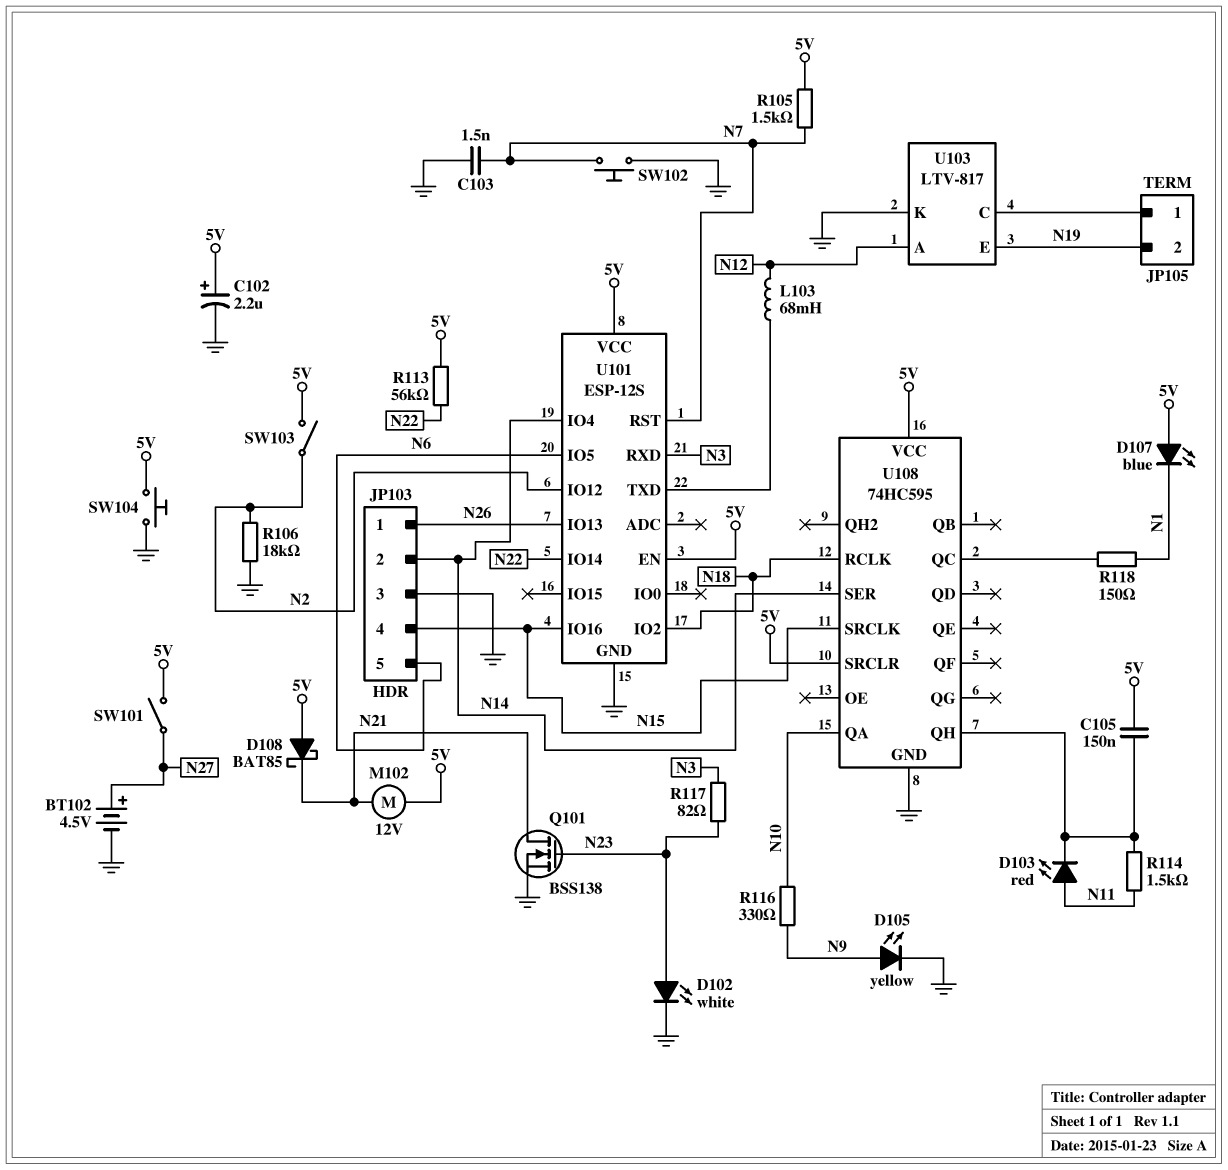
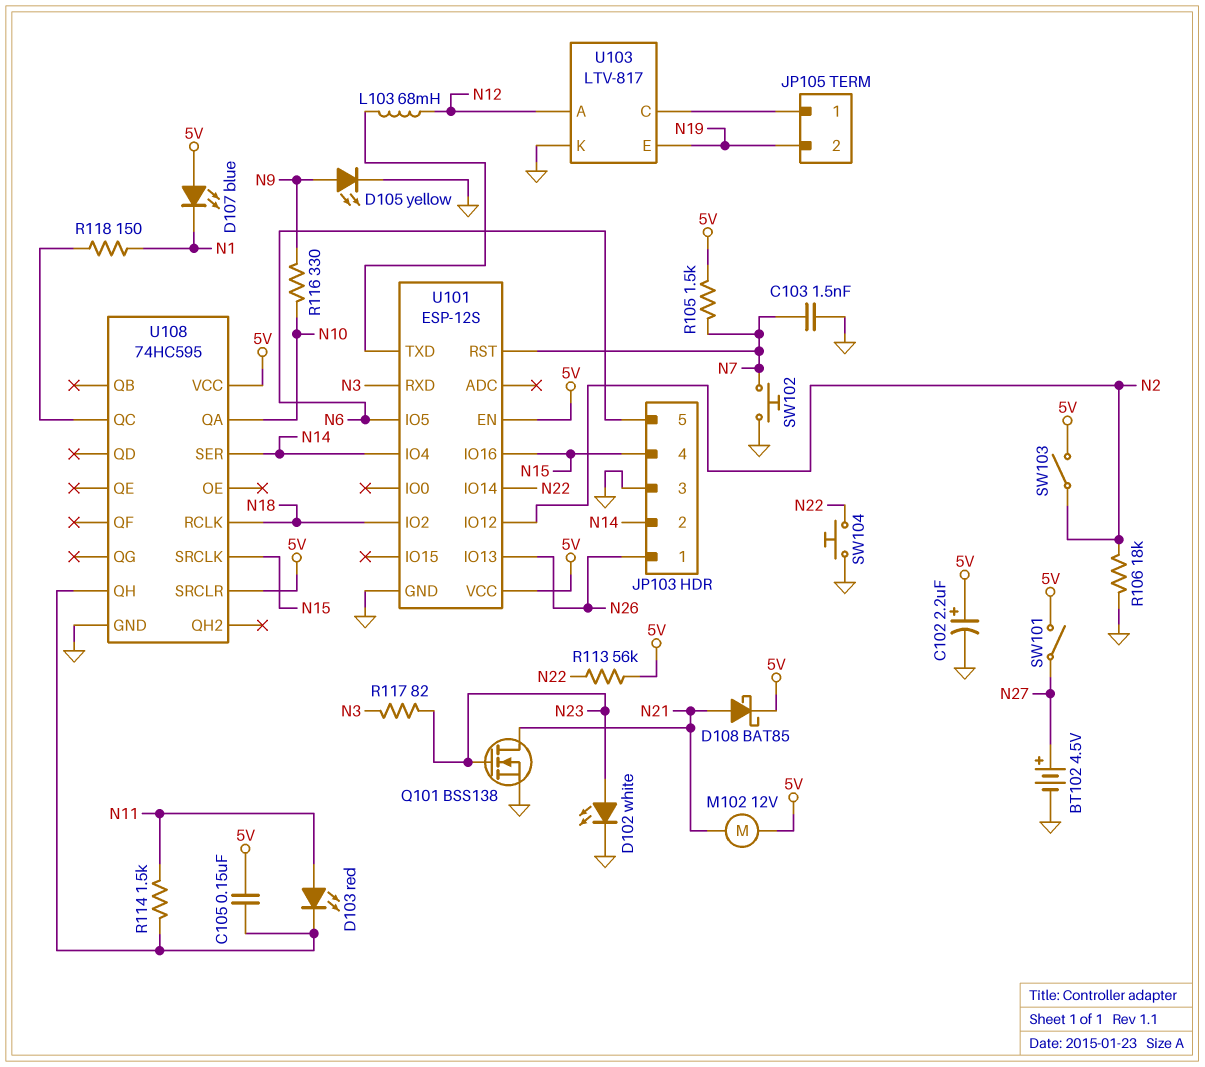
D108: schottky BAT85 (A 5V, K N21) -> schottky BAT85 (A N21, K 5V)
SW104: button (5V, GND) -> button (GND, N22)

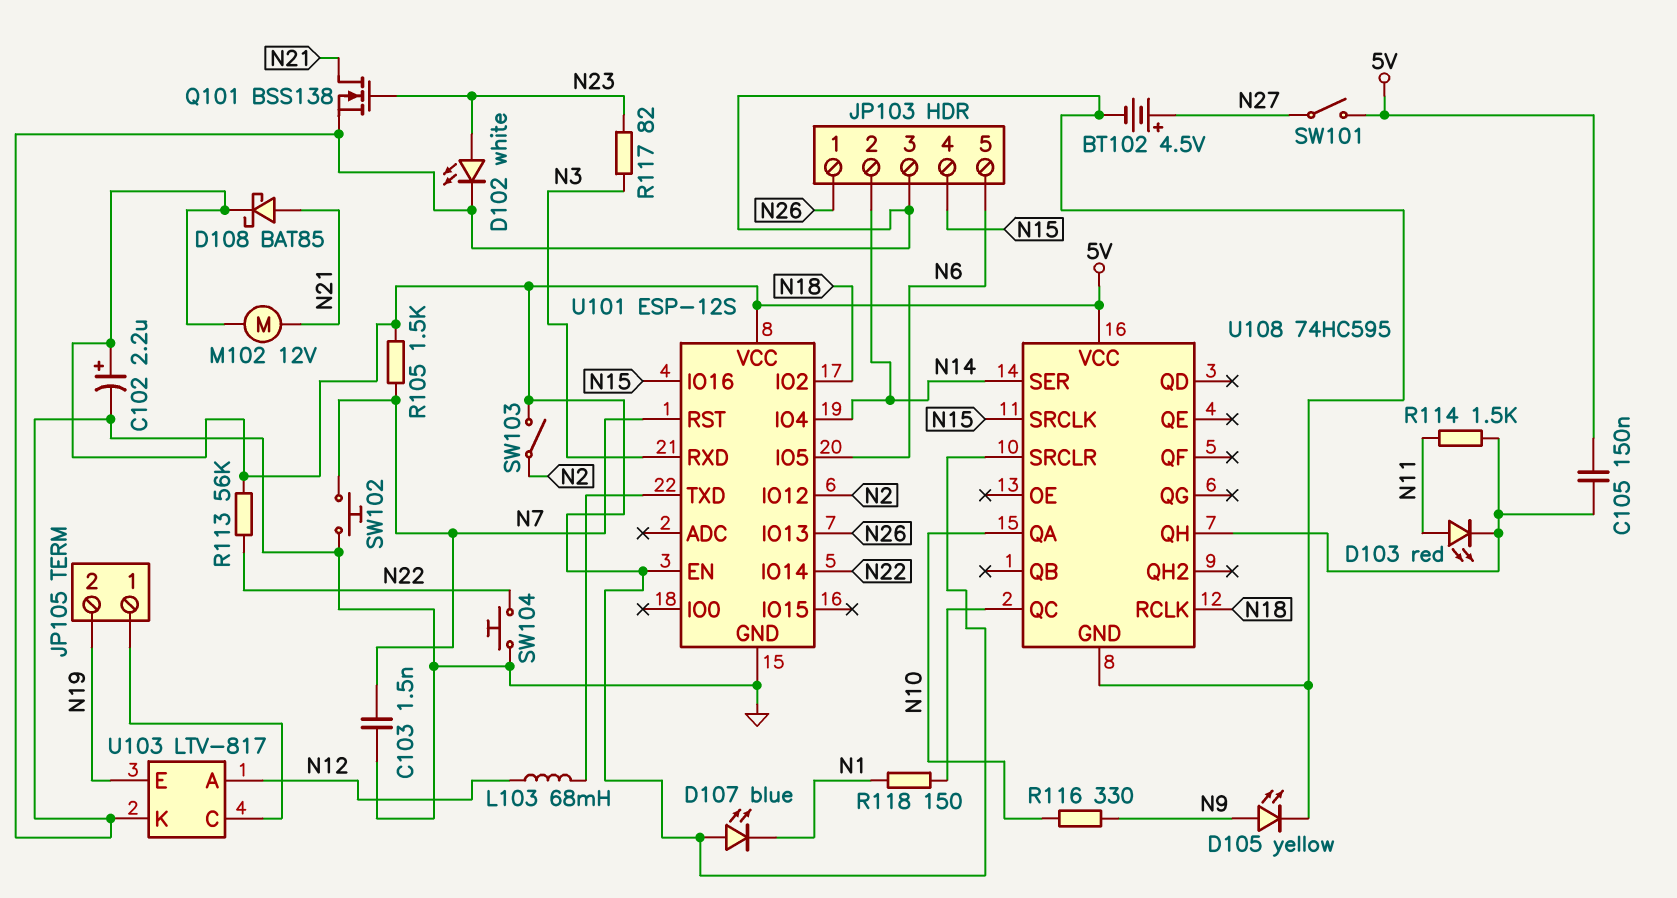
R106: 18k (GND, N2) -> none

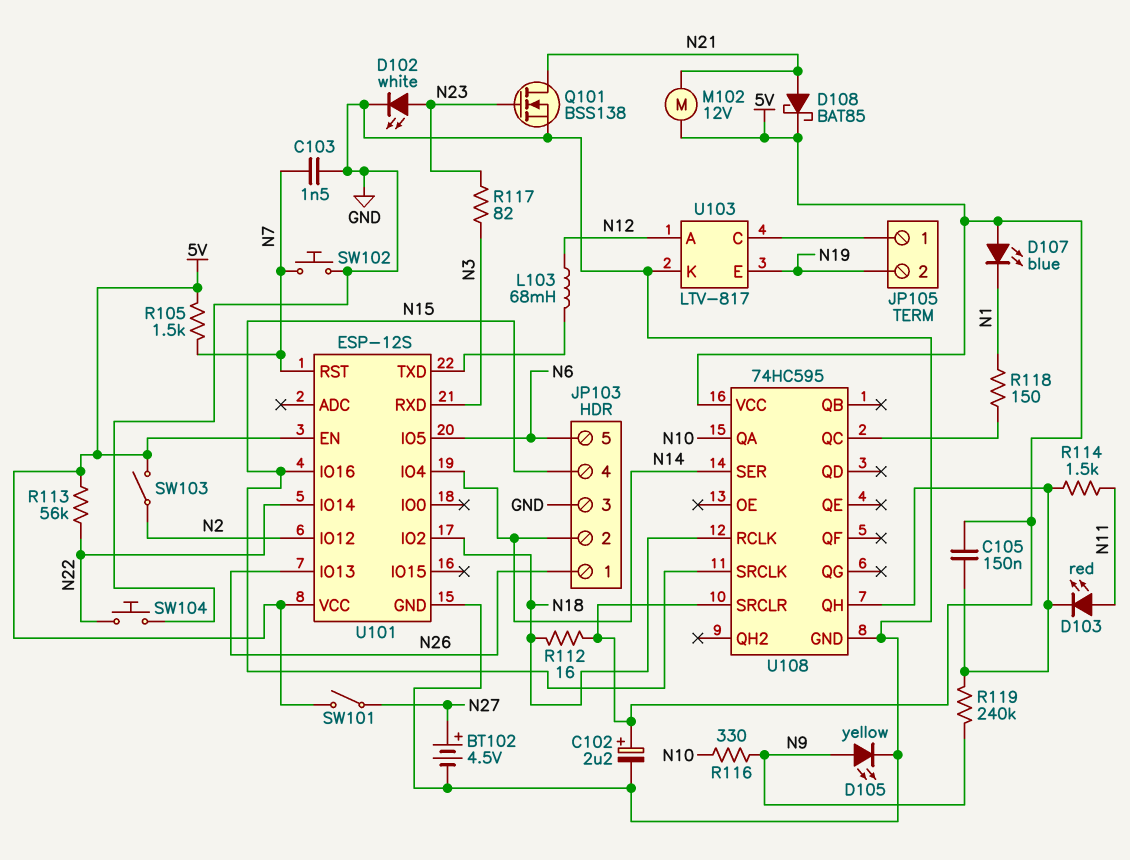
R112: none -> 16 (5V, N18)
R119: none -> 240k (N9, U108/QH)

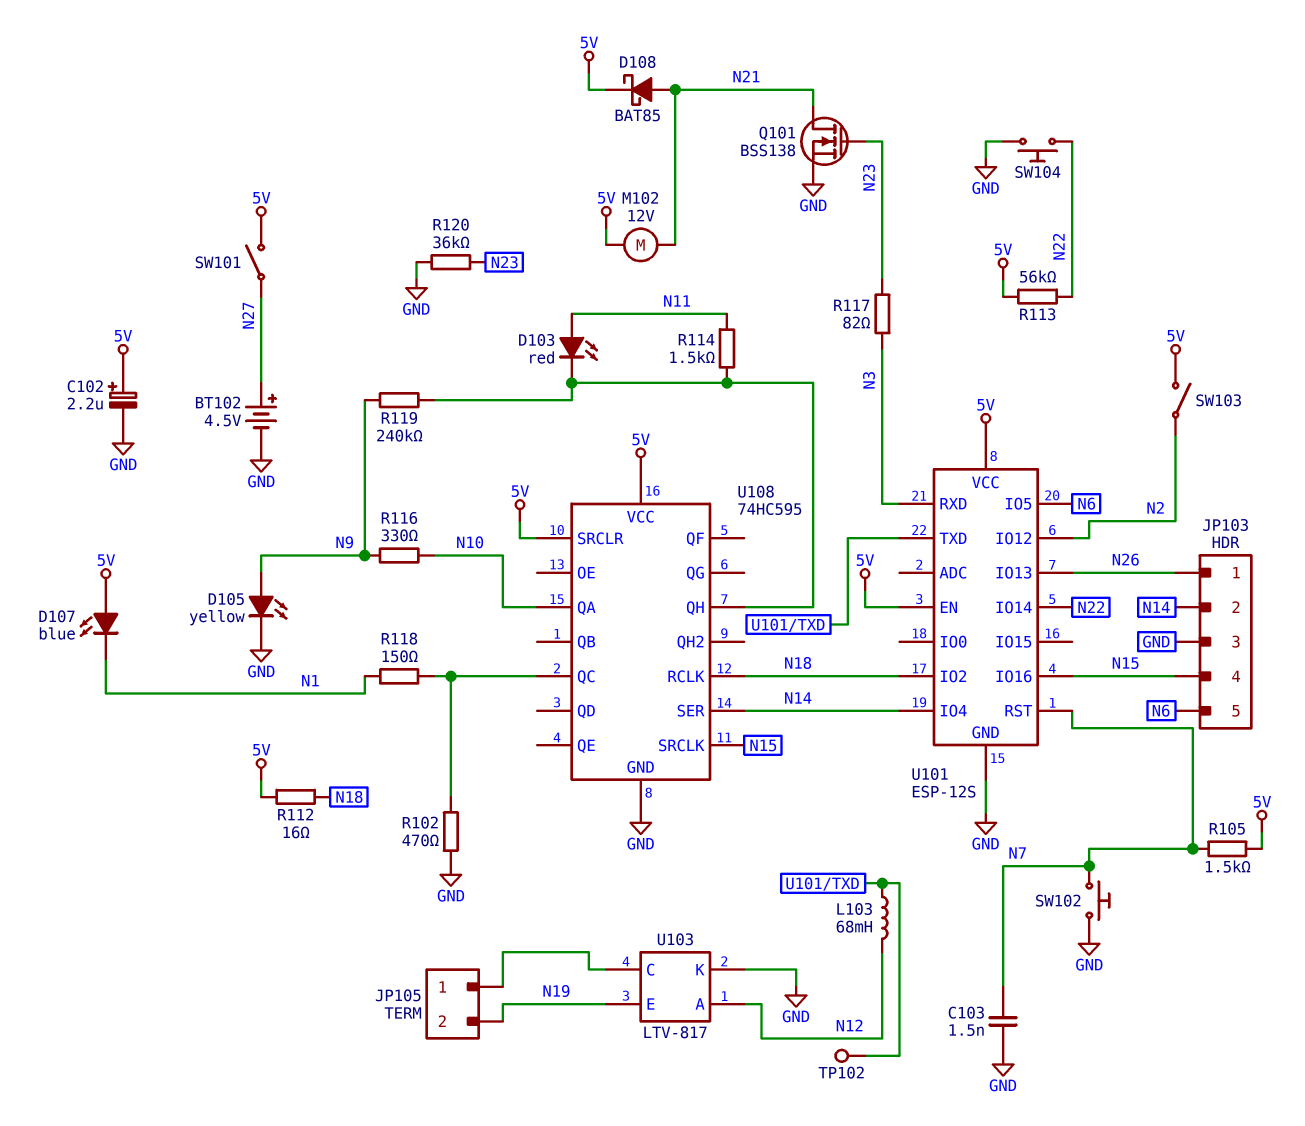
C105: 150nF (5V, U108/QH) -> none
D102: LED white (A N23, K GND) -> none
R102: none -> 470 (GND, U108/QC)
R120: none -> 36k (GND, N23)
TP102: none -> test point (U101/TXD)

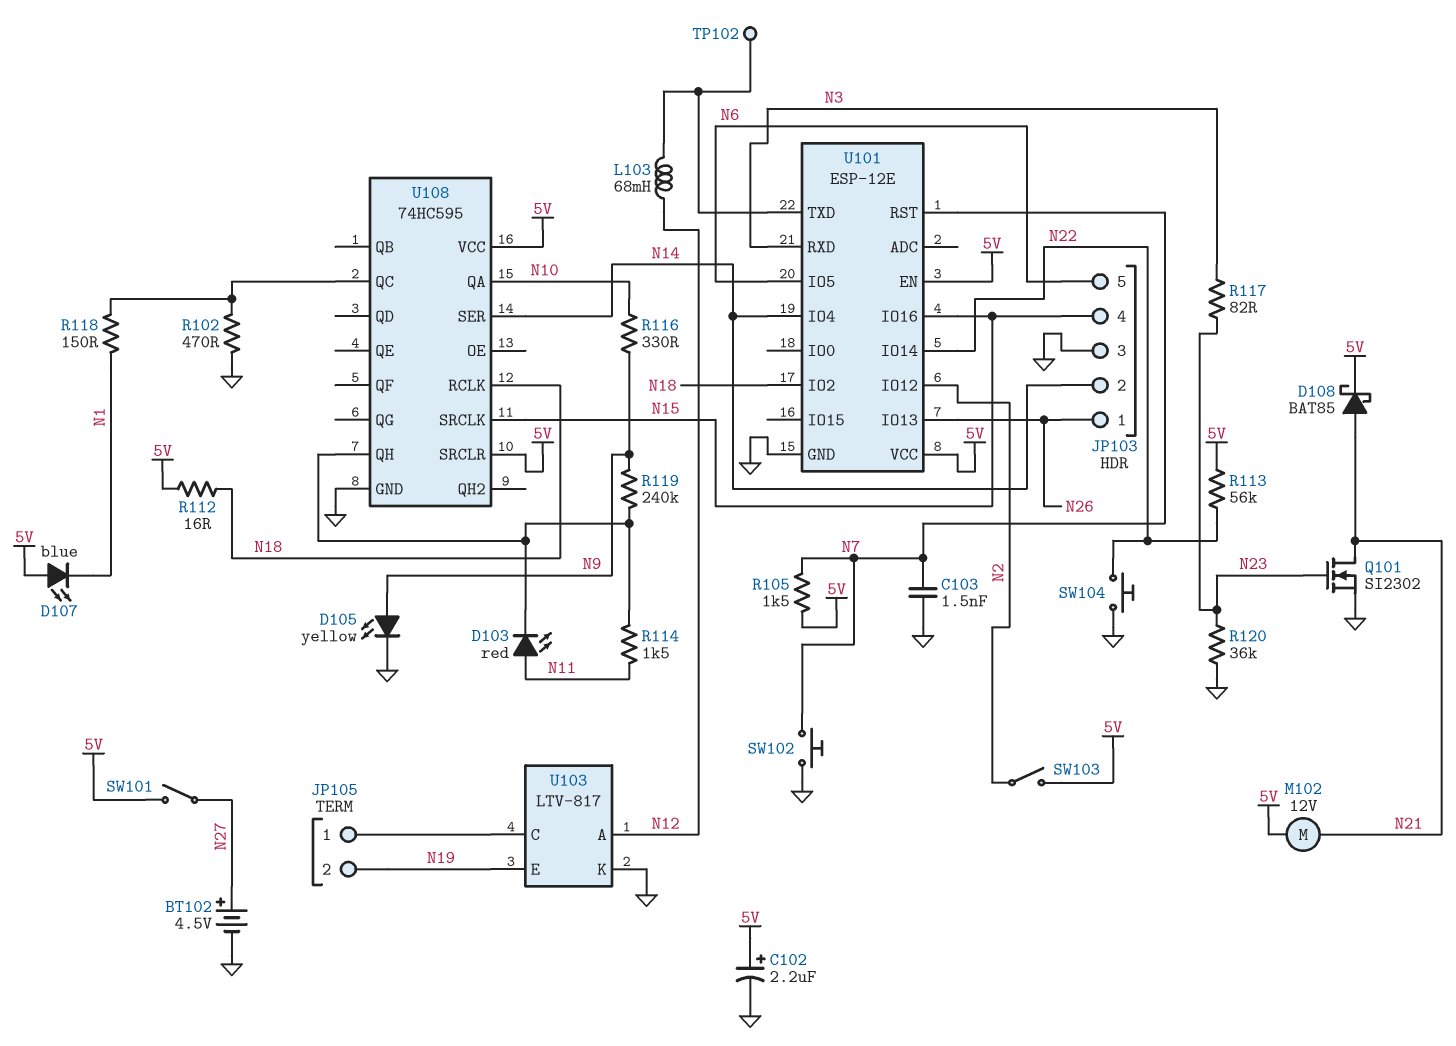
Q101: NMOS BSS138 (G N23, D N21, S GND) -> NMOS SI2302 (G N23, D N21, S GND)
U101: ESP-12S -> ESP-12E

